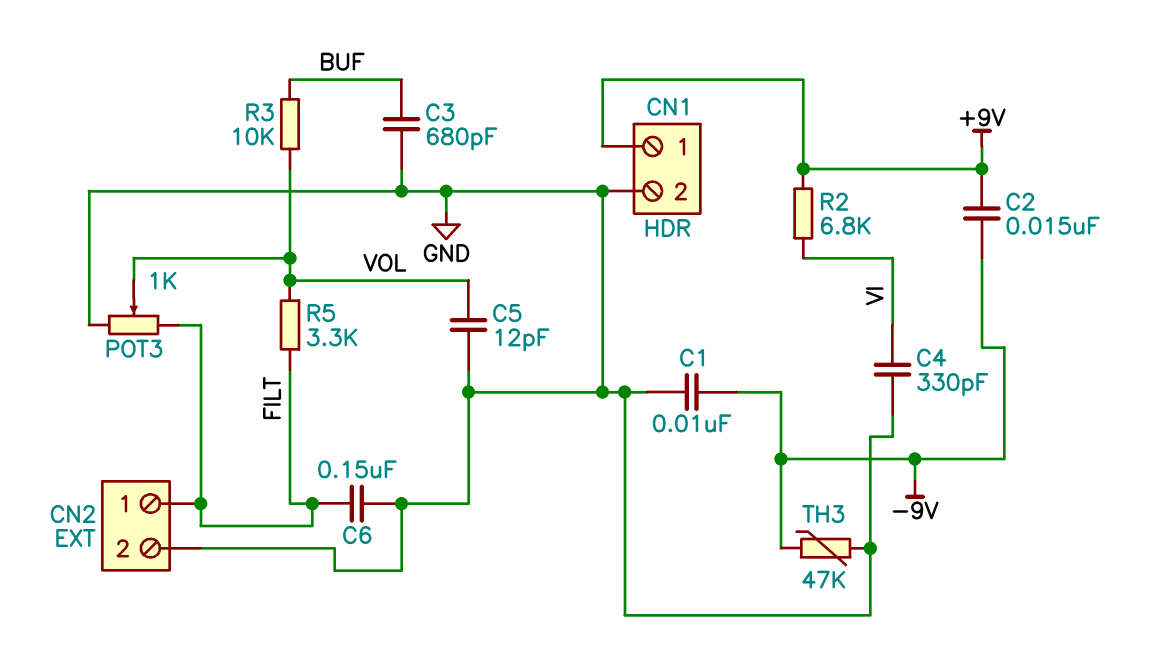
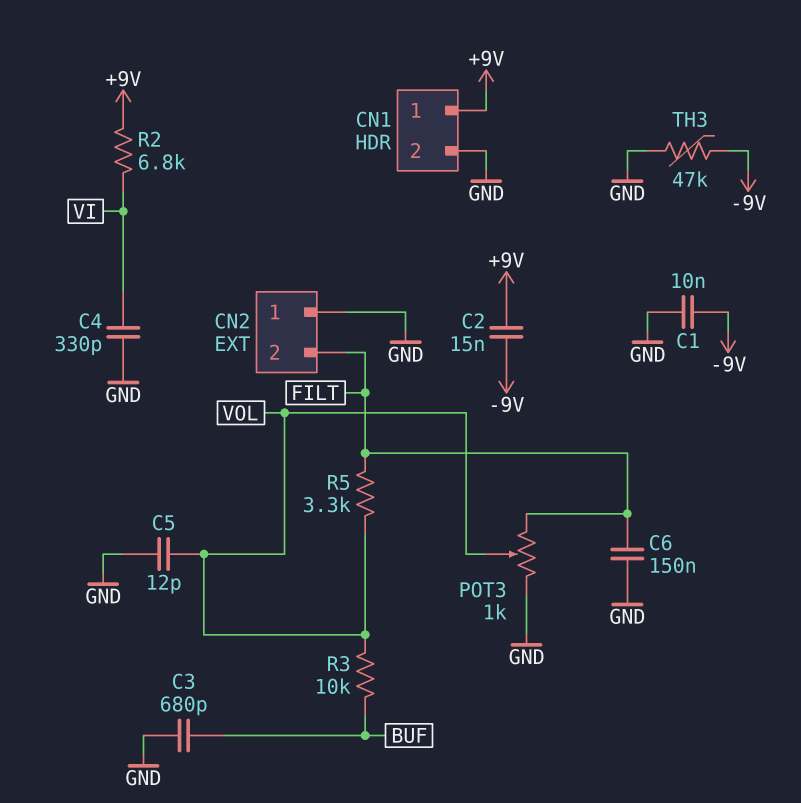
CN2 pin 1: FILT -> GND
CN2 pin 2: GND -> FILT

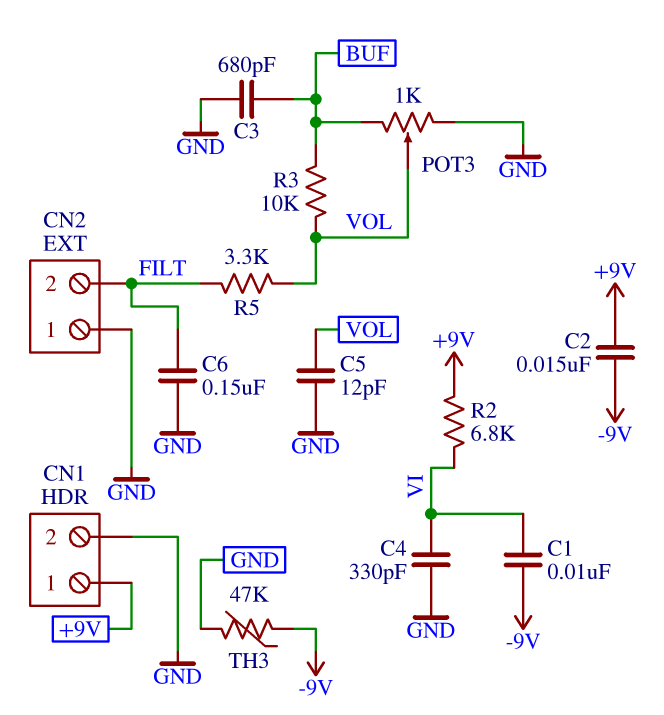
C1: 10nF (-9V, GND) -> 10nF (-9V, VI)
POT3: 1k (FILT, GND, wiper VOL) -> 1k (BUF, GND, wiper VOL)

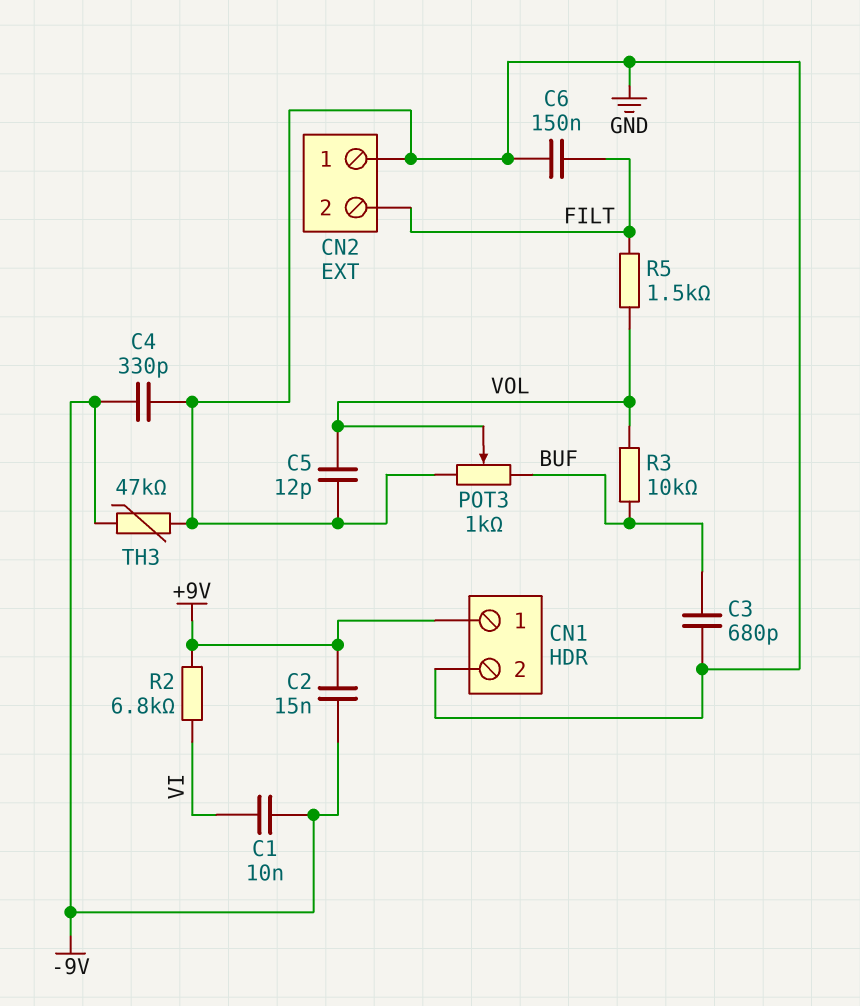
C4: 330pF (GND, VI) -> 330pF (-9V, GND)
R5: 3.3k (FILT, VOL) -> 1.5k (FILT, VOL)

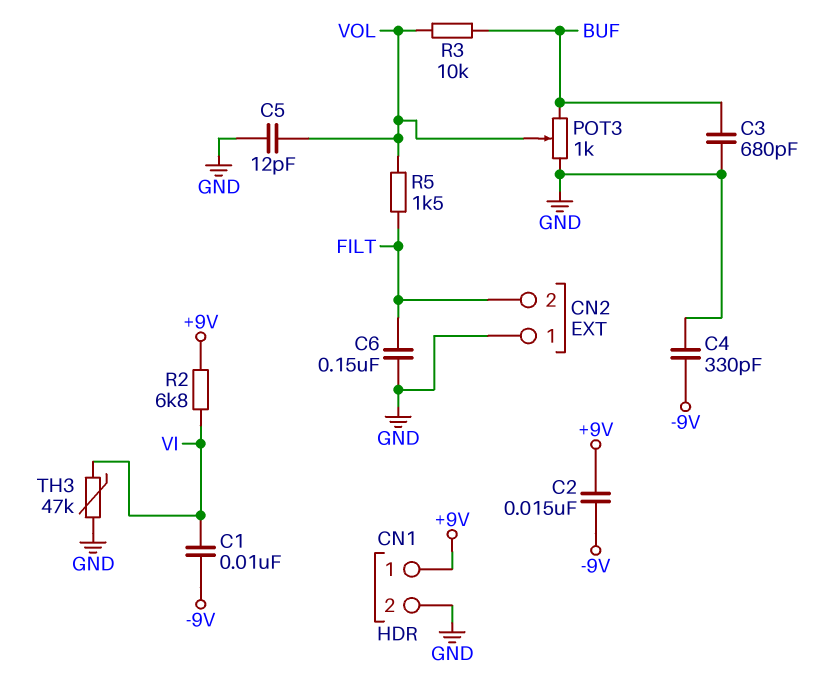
TH3: 47k (-9V, GND) -> 47k (GND, VI)

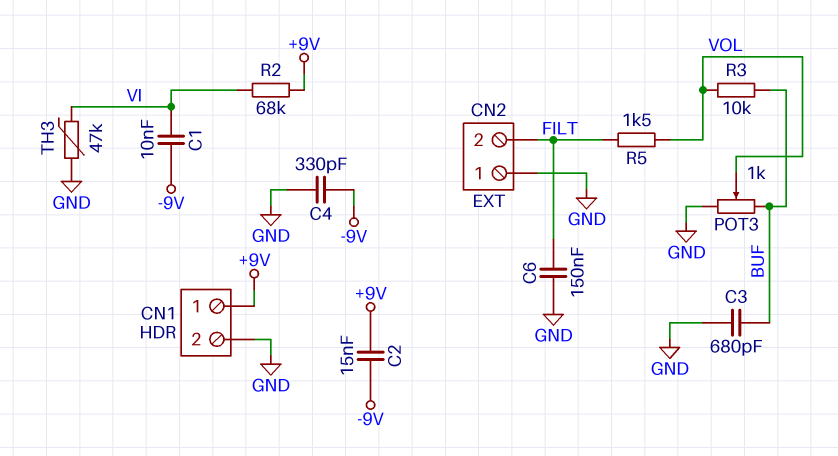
C5: 12pF (GND, VOL) -> none
R2: 6.8k (+9V, VI) -> 68k (+9V, VI)

